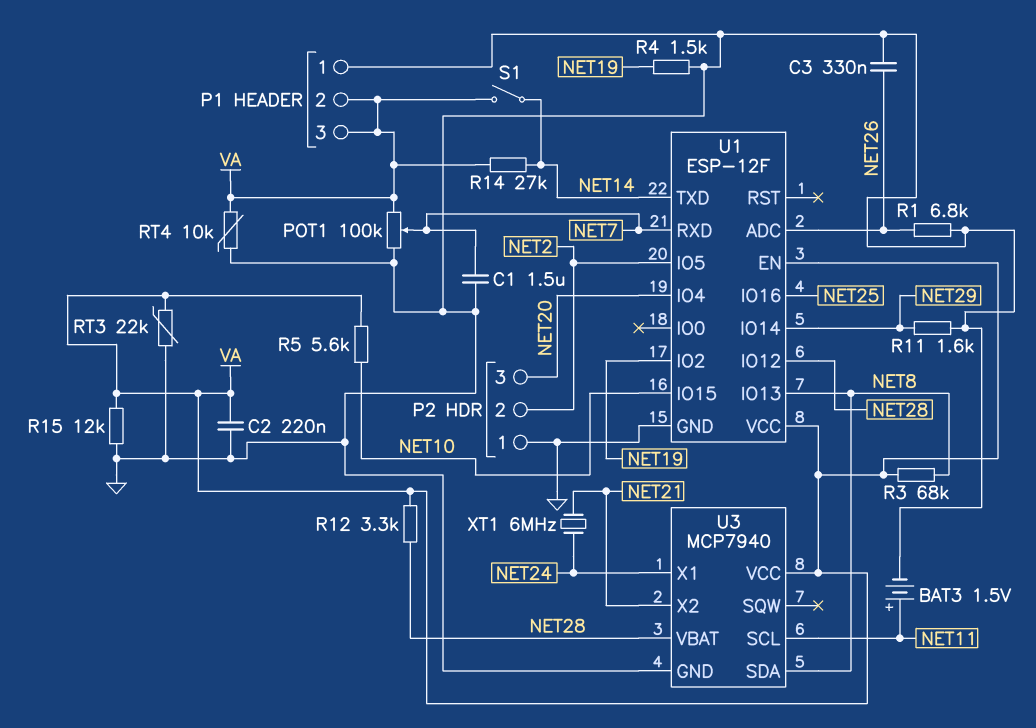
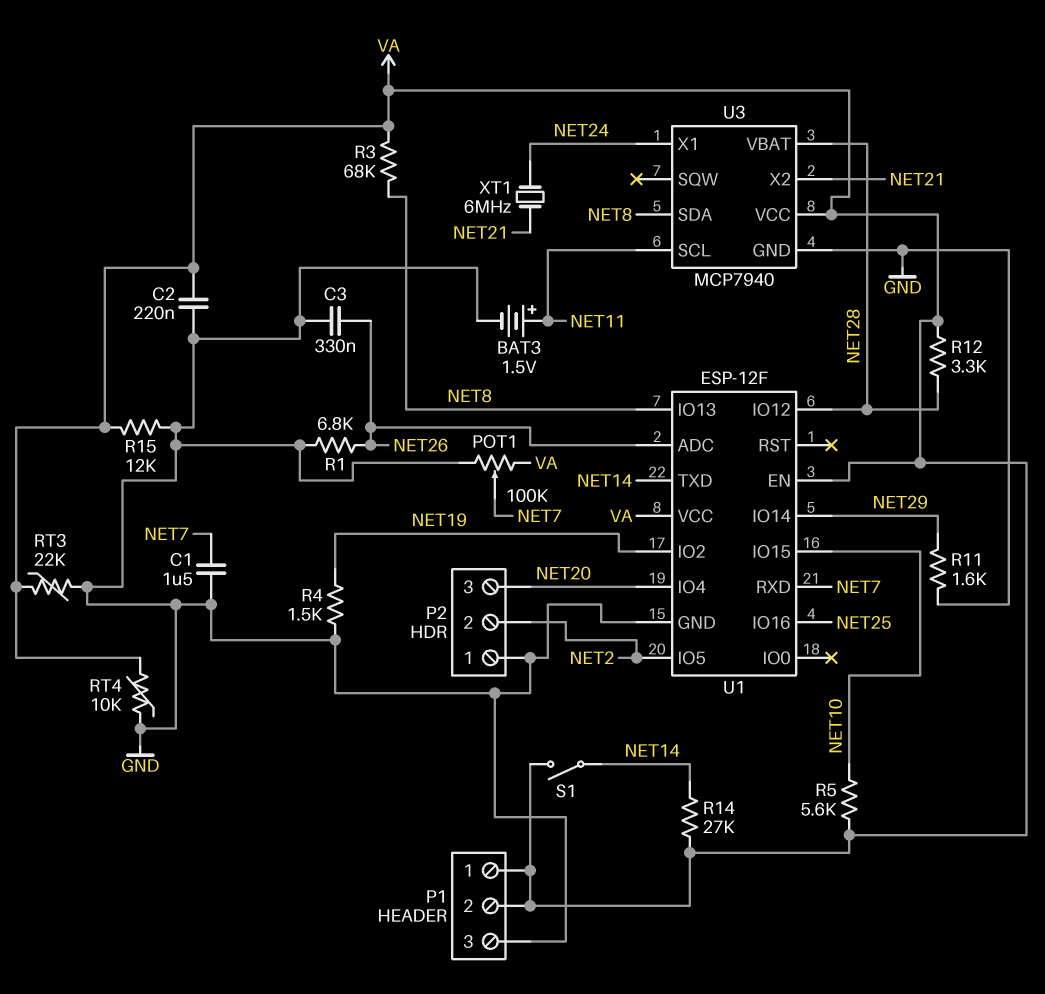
P1 pin 1: GND -> VA
P1 pin 3: VA -> GND

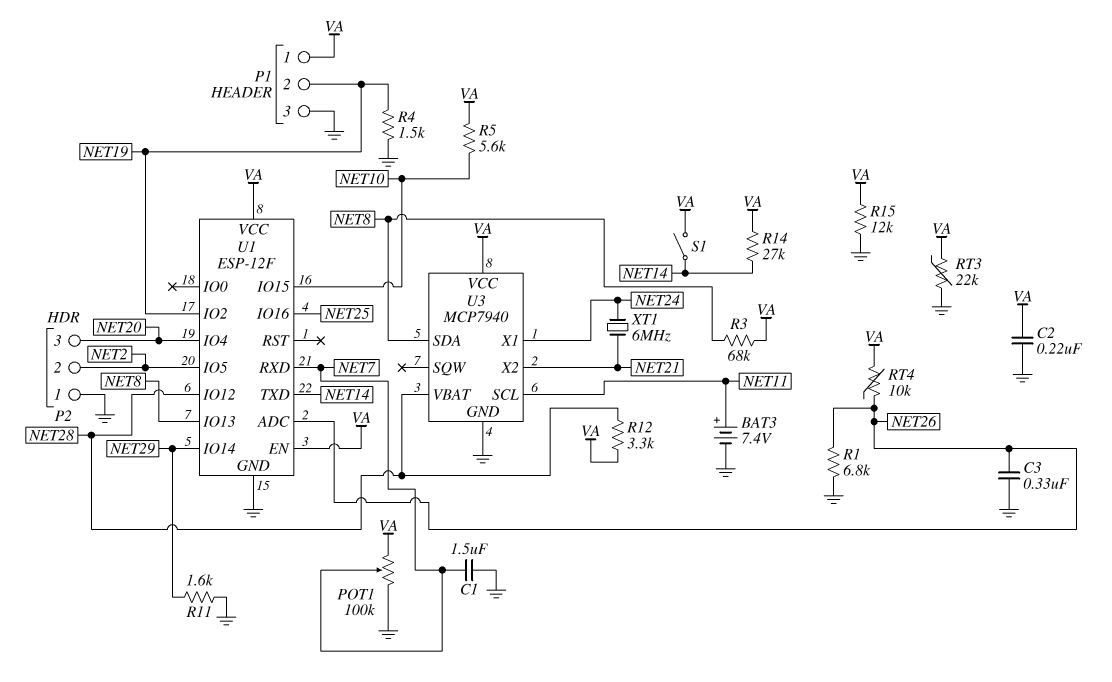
BAT3: 1.5V (plus NET11, minus GND) -> 7.4V (plus NET11, minus GND)
P1 pin 2: VA -> NET19
RT4: 10k (GND, VA) -> 10k (NET26, VA)

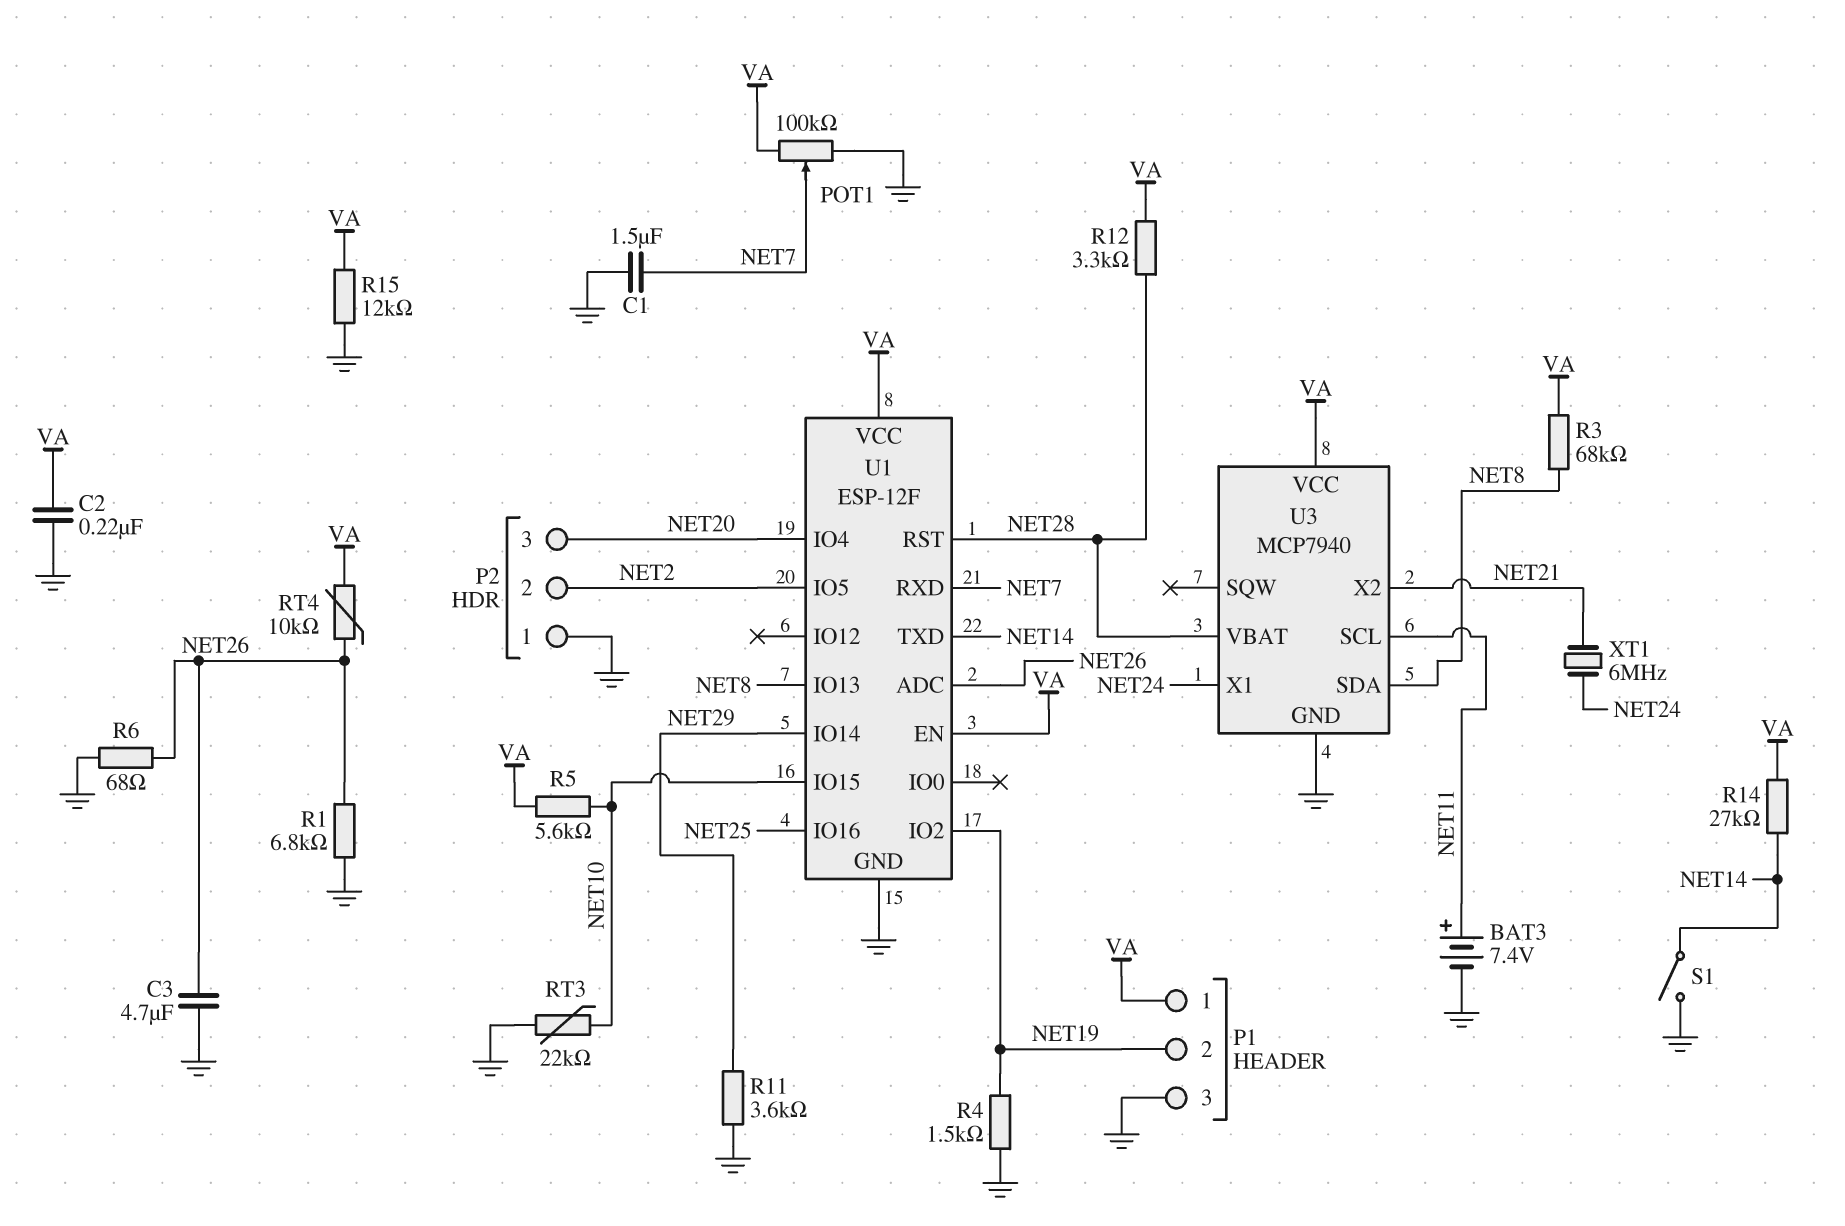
C3: 330nF (GND, NET26) -> 4.7uF (GND, NET26)
R6: none -> 68 (GND, NET26)
R11: 1.6k (GND, NET29) -> 3.6k (GND, NET29)
RT3: 22k (GND, VA) -> 22k (GND, NET10)
S1: switch (NET14, VA) -> switch (GND, NET14)
U1 pin IO12: NET28 -> none
U1 pin RST: none -> NET28

